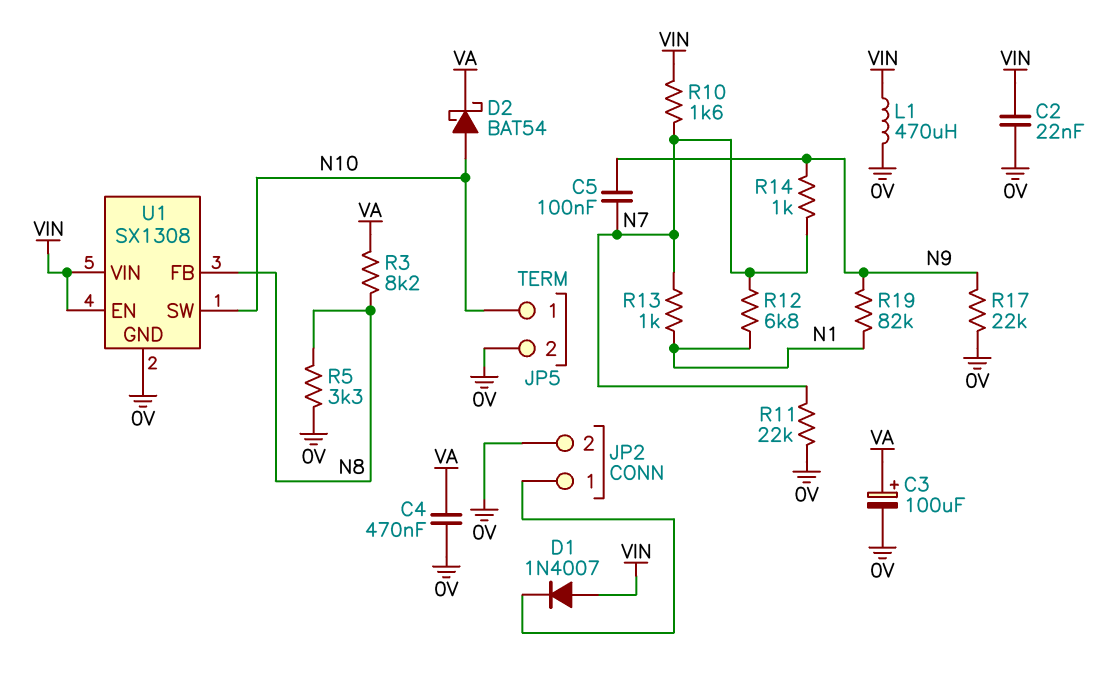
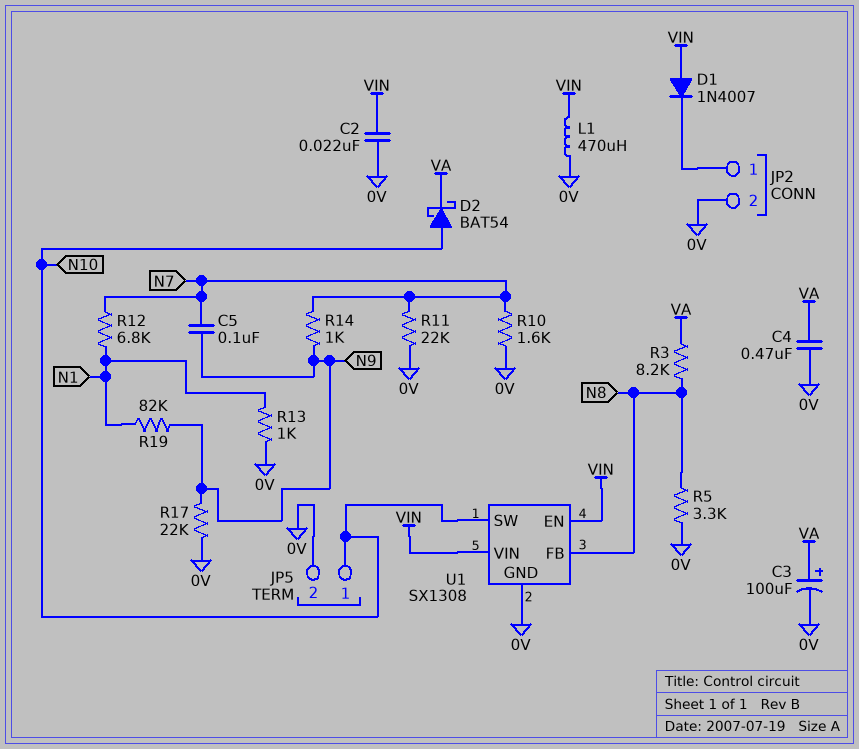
R10: 1.6k (N7, VIN) -> 1.6k (0V, N7)
R13: 1k (N1, N7) -> 1k (0V, N1)

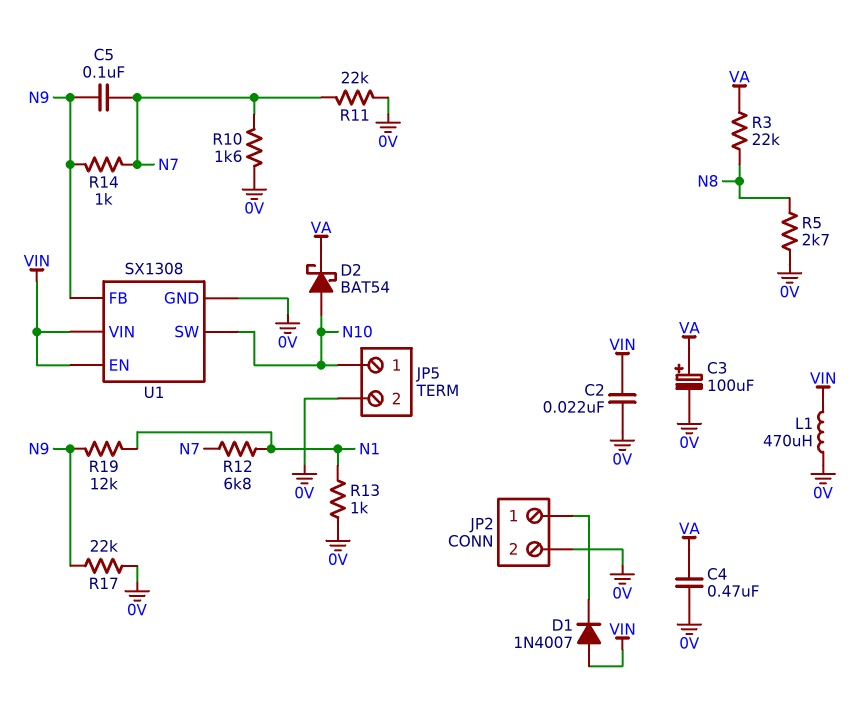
R3: 8.2k (N8, VA) -> 22k (N8, VA)
R5: 3.3k (0V, N8) -> 2.7k (0V, N8)
R19: 82k (N1, N9) -> 12k (N1, N9)
U1 pin FB: N8 -> N9

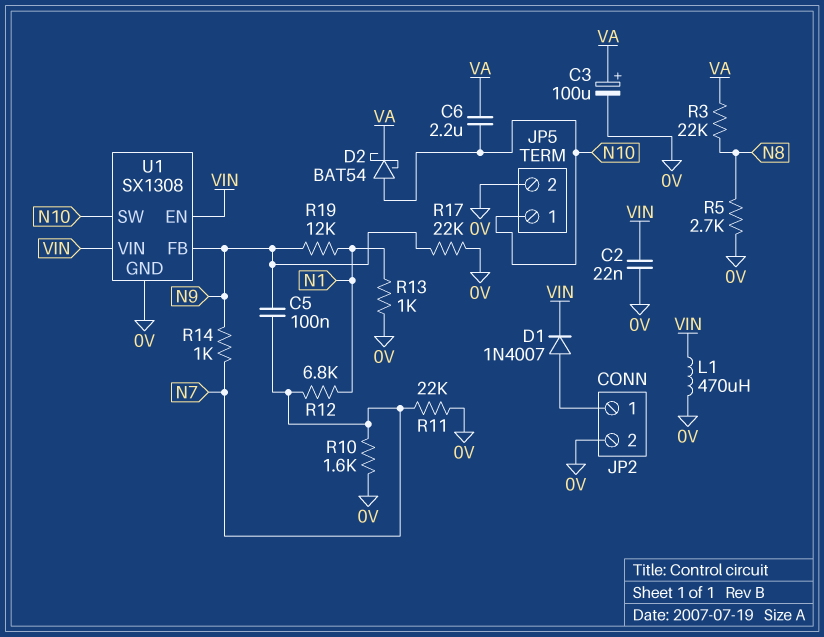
C4: 470nF (0V, VA) -> none
C6: none -> 2.2uF (N10, VA)
D1: diode 1N4007 (A VIN, K JP2/1) -> diode 1N4007 (A JP2/1, K VIN)

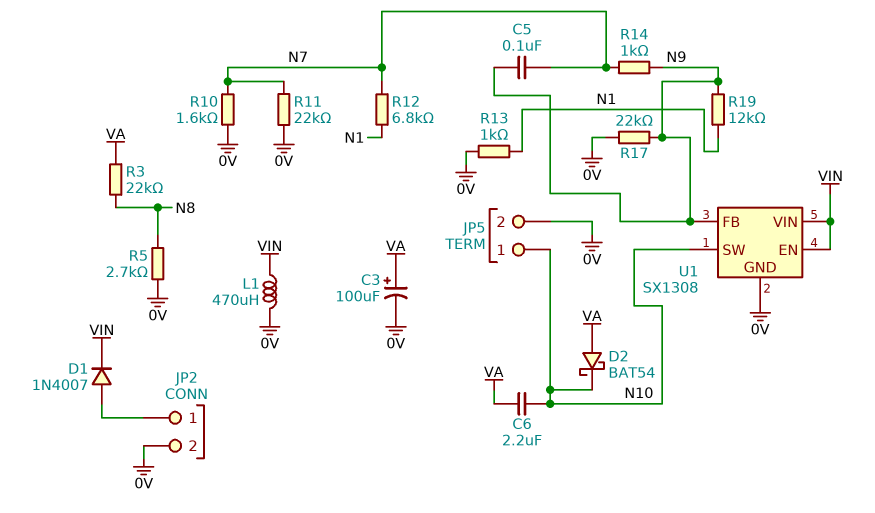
C2: 22nF (0V, VIN) -> none
D2: schottky BAT54 (A N10, K VA) -> schottky BAT54 (A VA, K N10)

